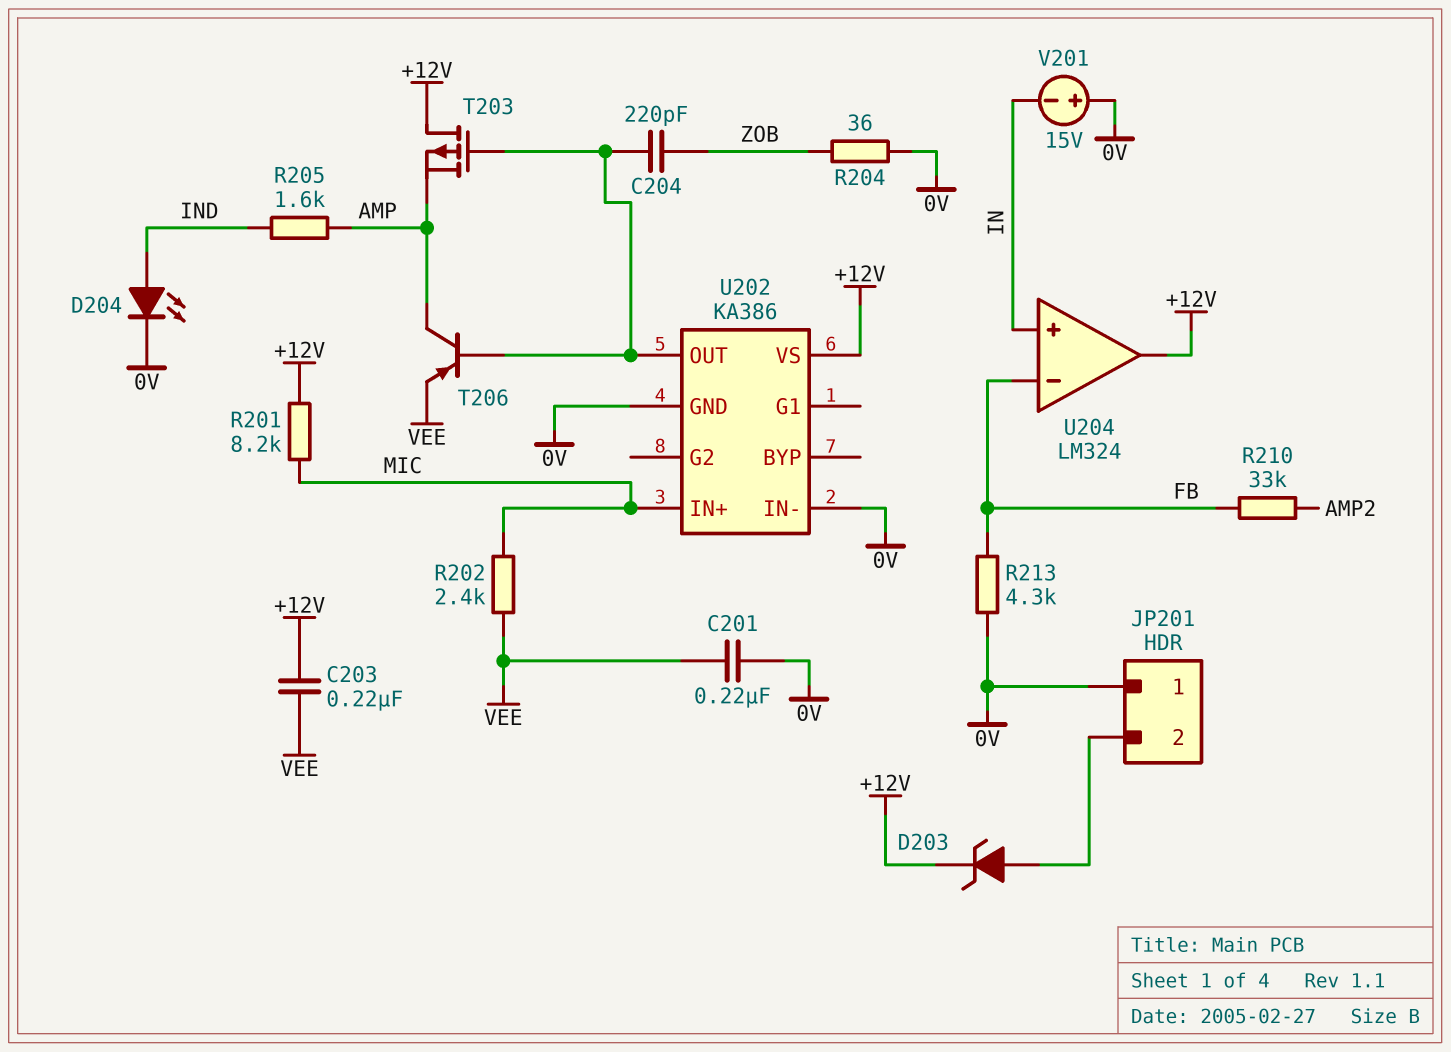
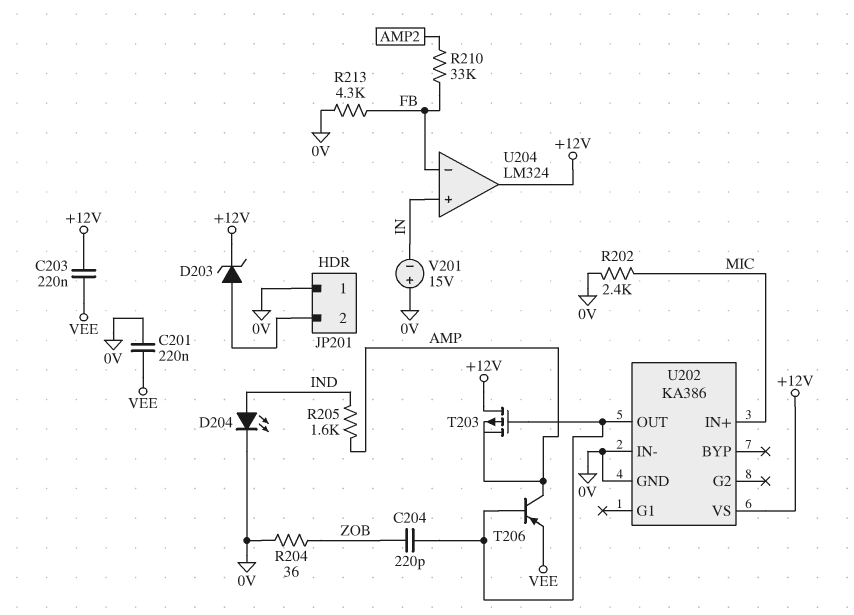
R201: 8.2k (+12V, MIC) -> none
R202: 2.4k (MIC, VEE) -> 2.4k (0V, MIC)

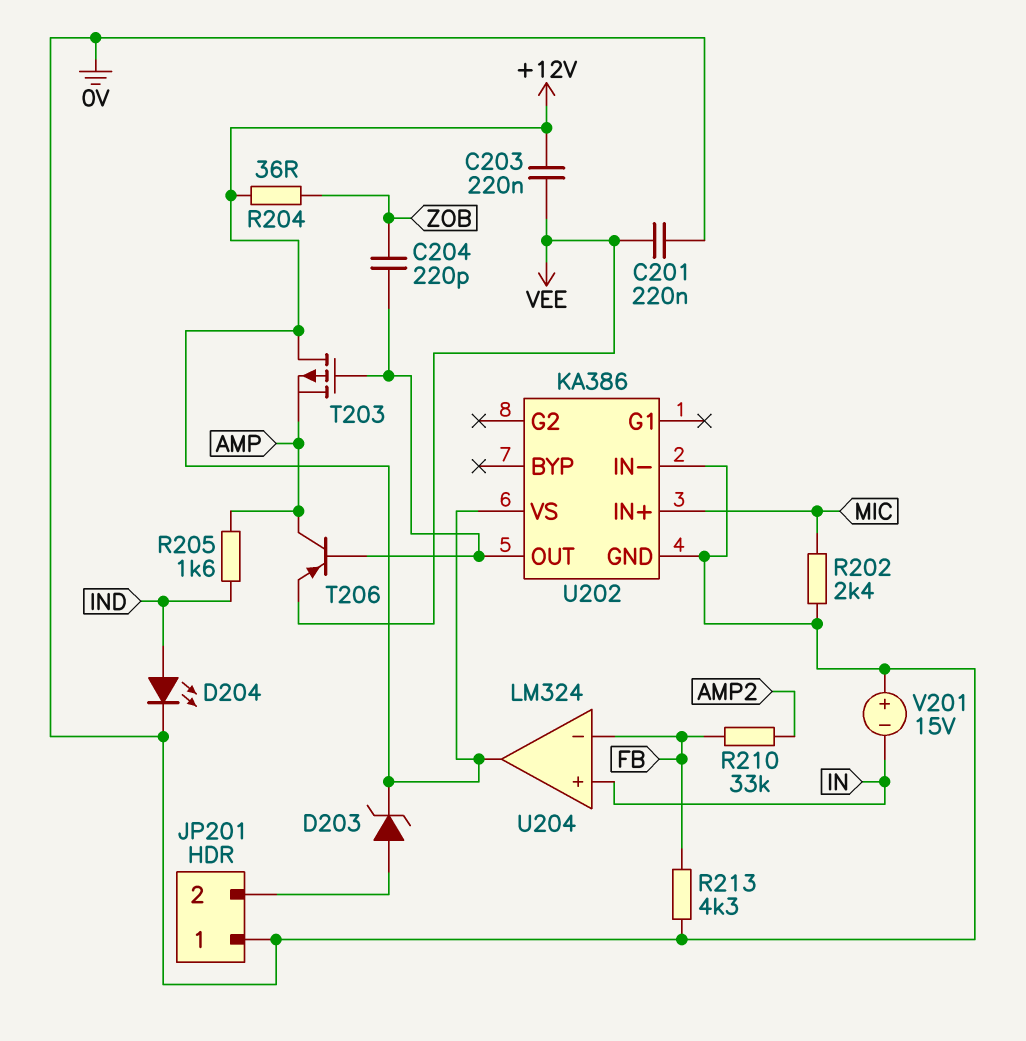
R204: 36 (0V, ZOB) -> 36 (+12V, ZOB)

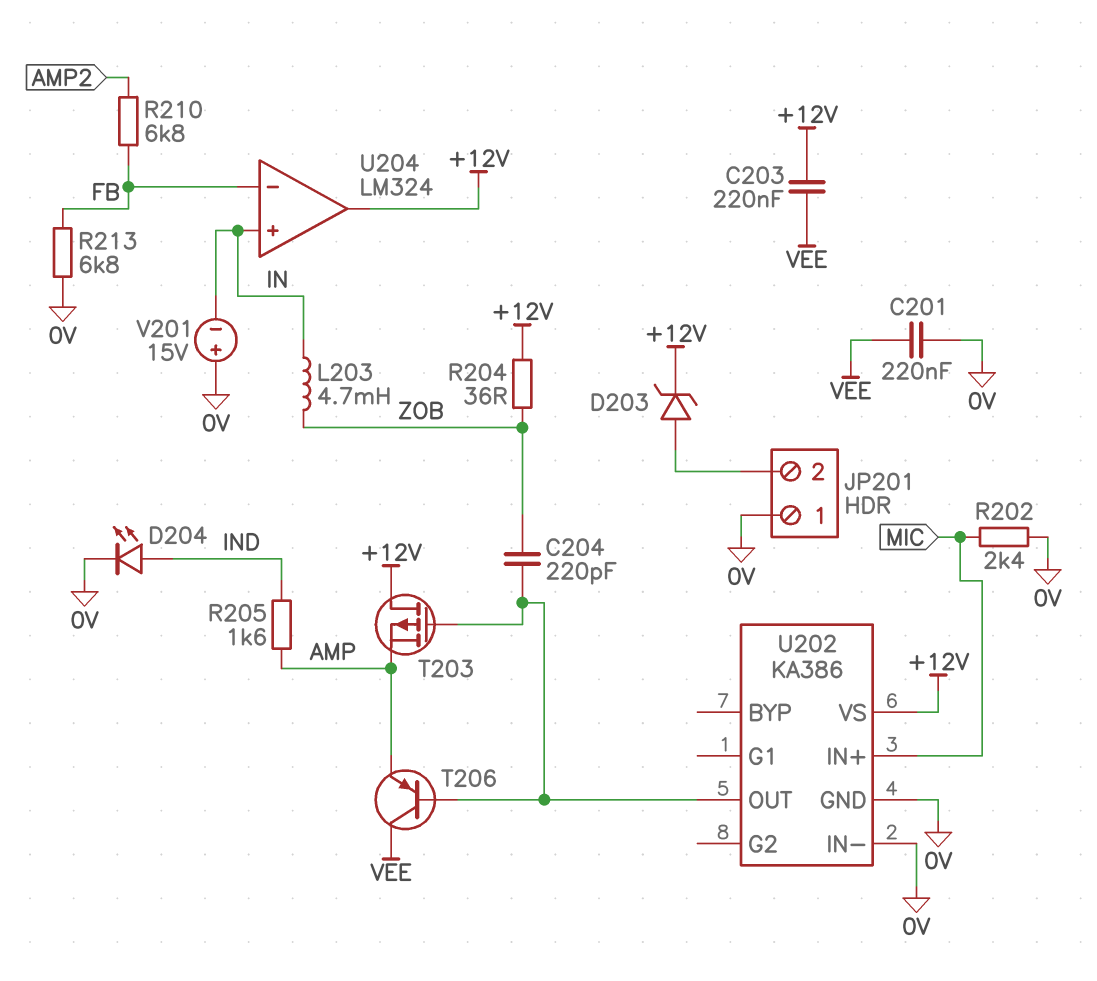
L203: none -> 4.7mH (IN, ZOB)
R210: 33k (AMP2, FB) -> 6.8k (AMP2, FB)
R213: 4.3k (0V, FB) -> 6.8k (0V, FB)
T206: PNP (B U202/OUT, C AMP, E VEE) -> PNP (B U202/OUT, C VEE, E AMP)

